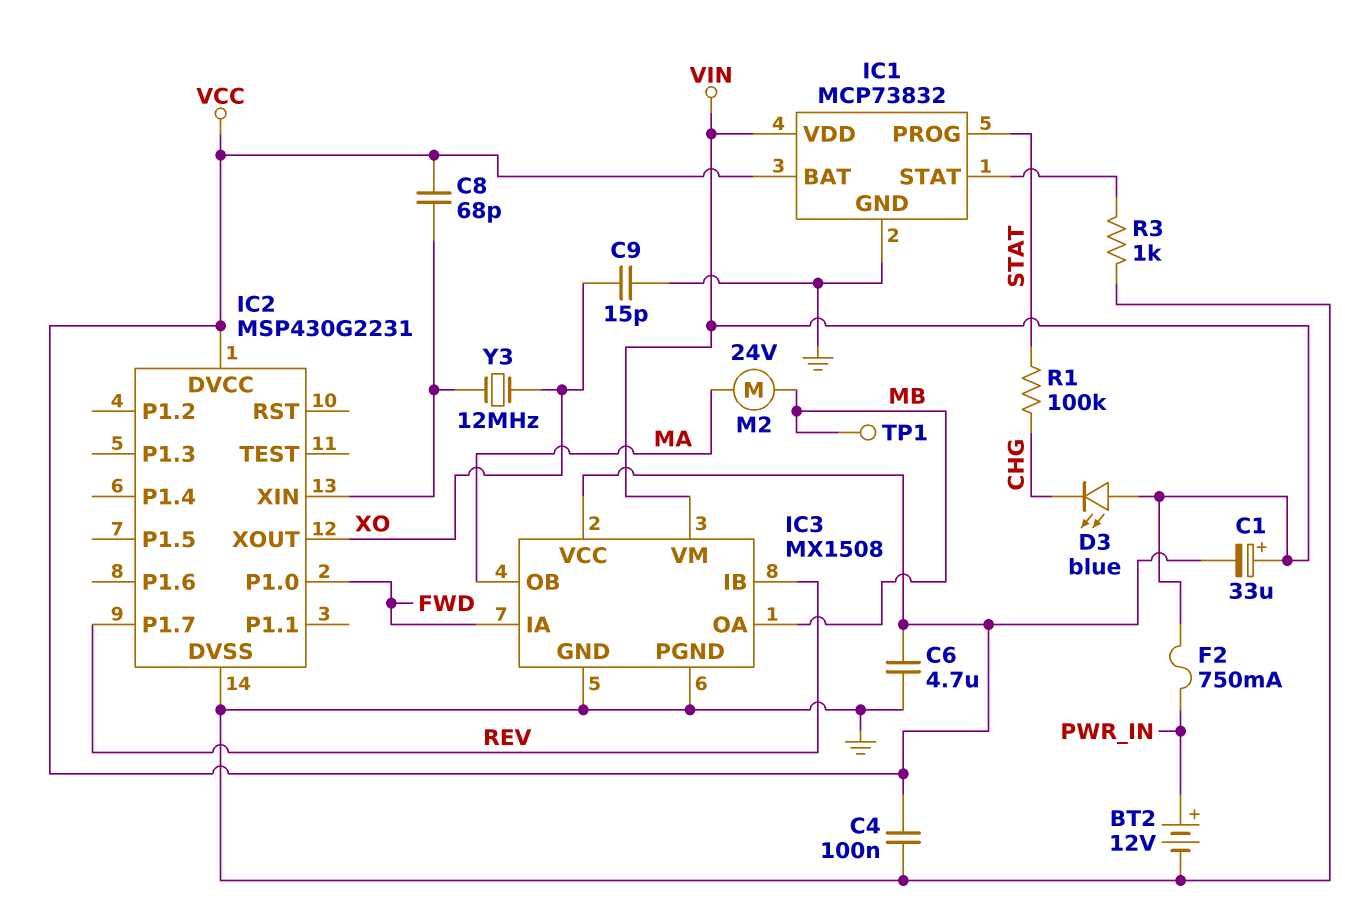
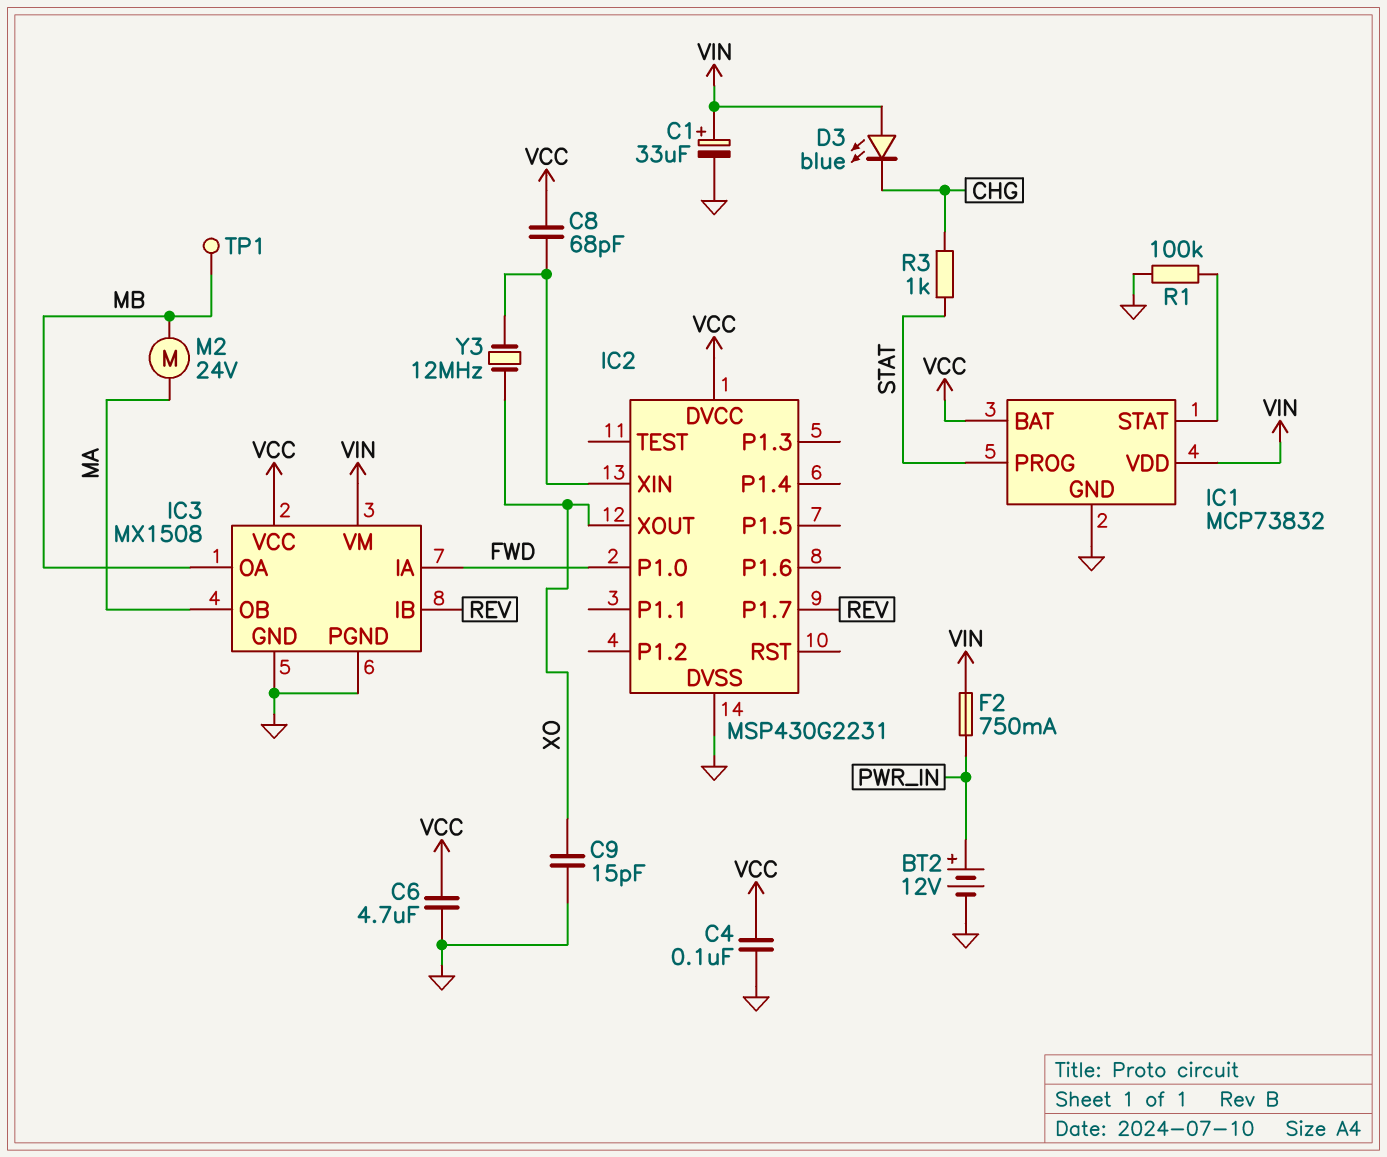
C1: 33uF (plus VIN, minus VCC) -> 33uF (plus VIN, minus GND)
R1: 100k (CHG, STAT) -> 100k (GND, IC1/STAT)
R3: 1k (GND, IC1/STAT) -> 1k (CHG, STAT)

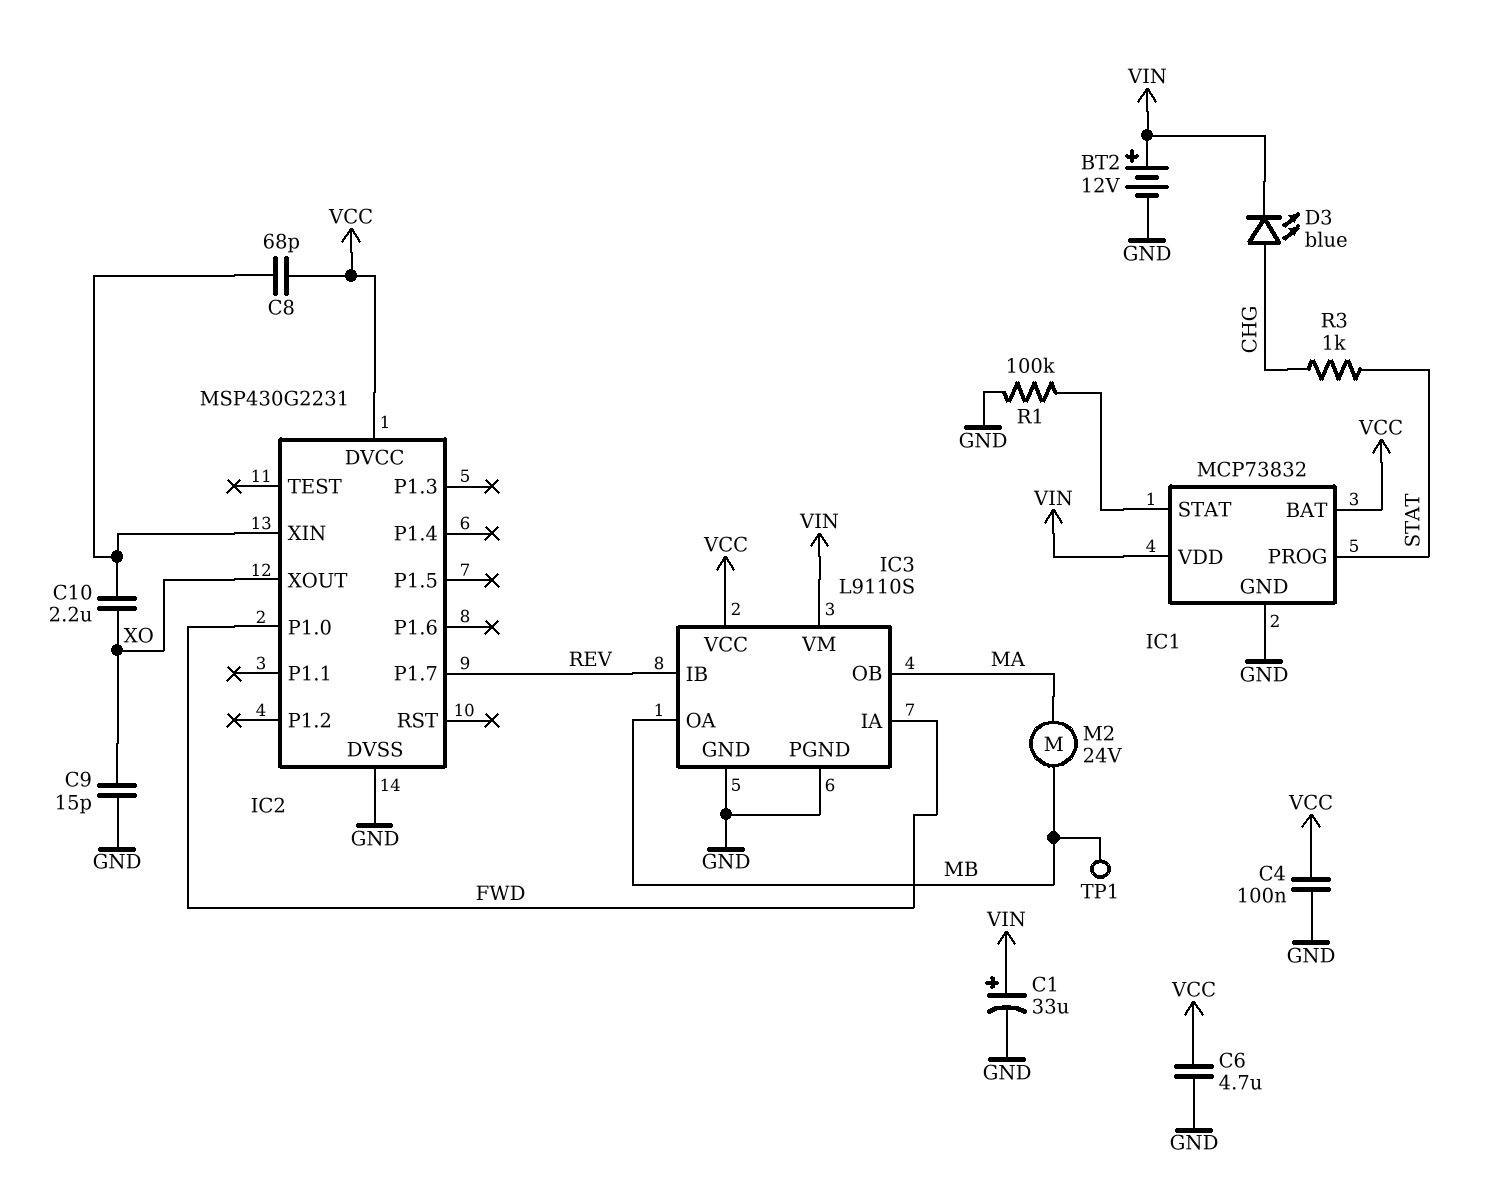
BT2: 12V (plus PWR_IN, minus GND) -> 12V (plus VIN, minus GND)
C10: none -> 2.2uF (IC2/XIN, XO)
D3: LED blue (A VIN, K CHG) -> LED blue (A CHG, K VIN)
F2: 750mA (PWR_IN, VIN) -> none
IC3: MX1508 -> L9110S
Y3: 12MHz (IC2/XIN, XO) -> none

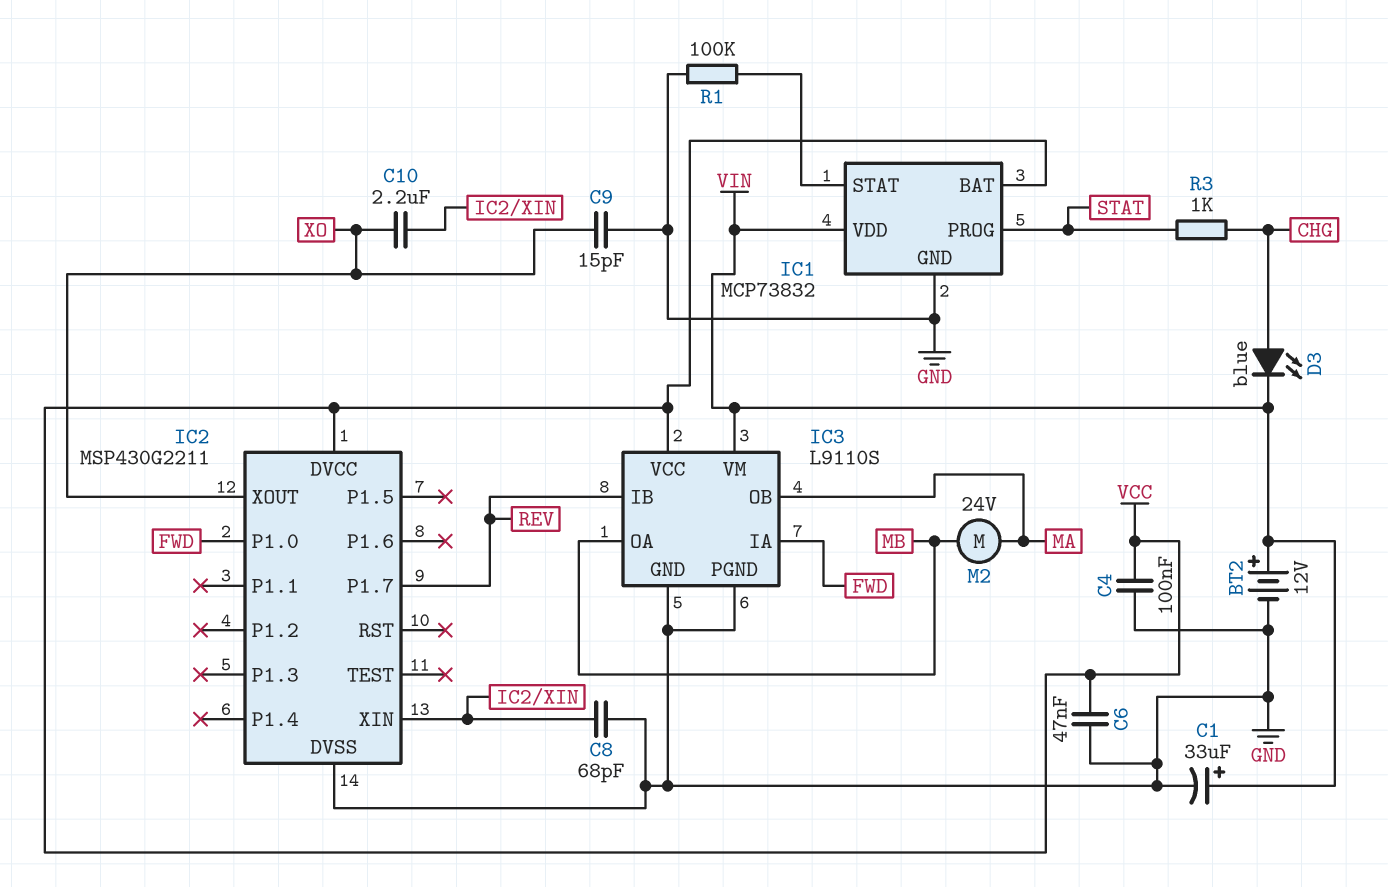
C6: 4.7uF (GND, VCC) -> 47nF (GND, VCC)
C8: 68pF (IC2/XIN, VCC) -> 68pF (GND, IC2/XIN)
IC2: MSP430G2231 -> MSP430G2211
TP1: test point (MB) -> none

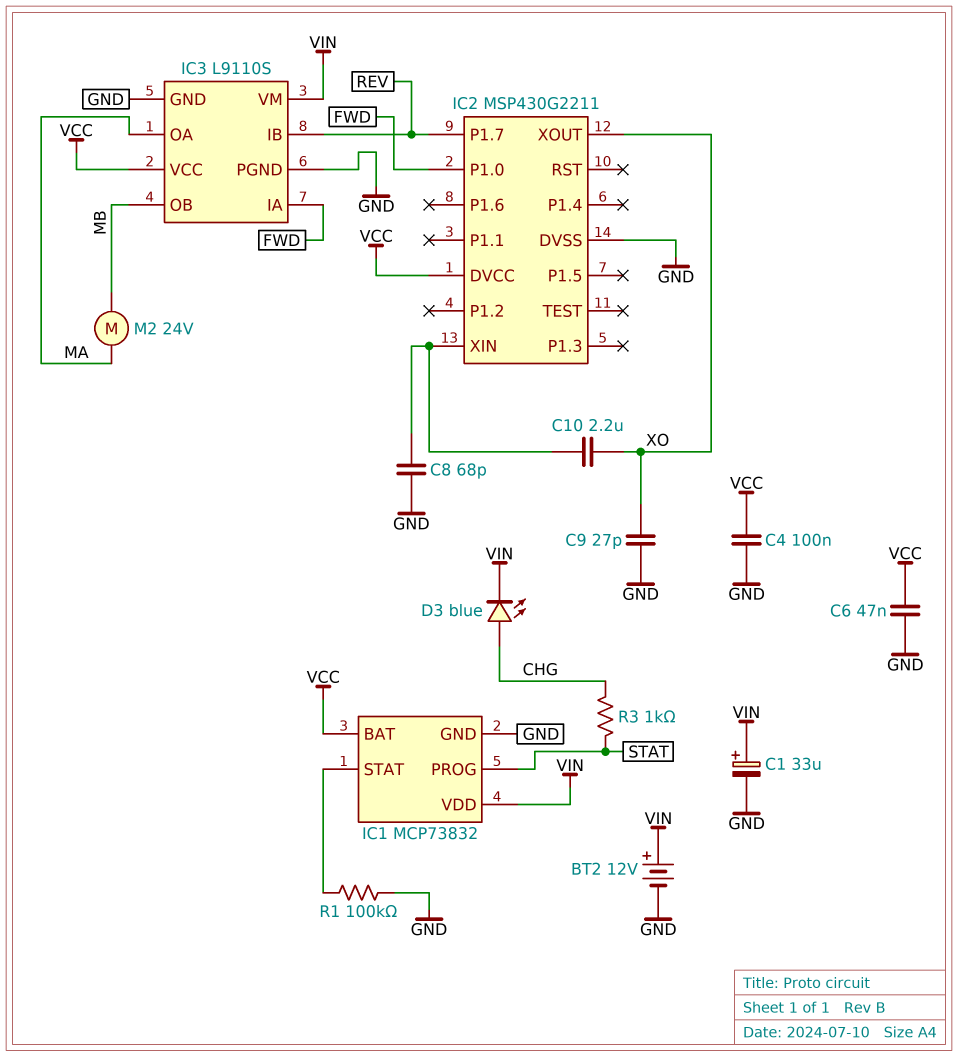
C9: 15pF (GND, XO) -> 27pF (GND, XO)
IC3 pin OA: MB -> MA
IC3 pin OB: MA -> MB

